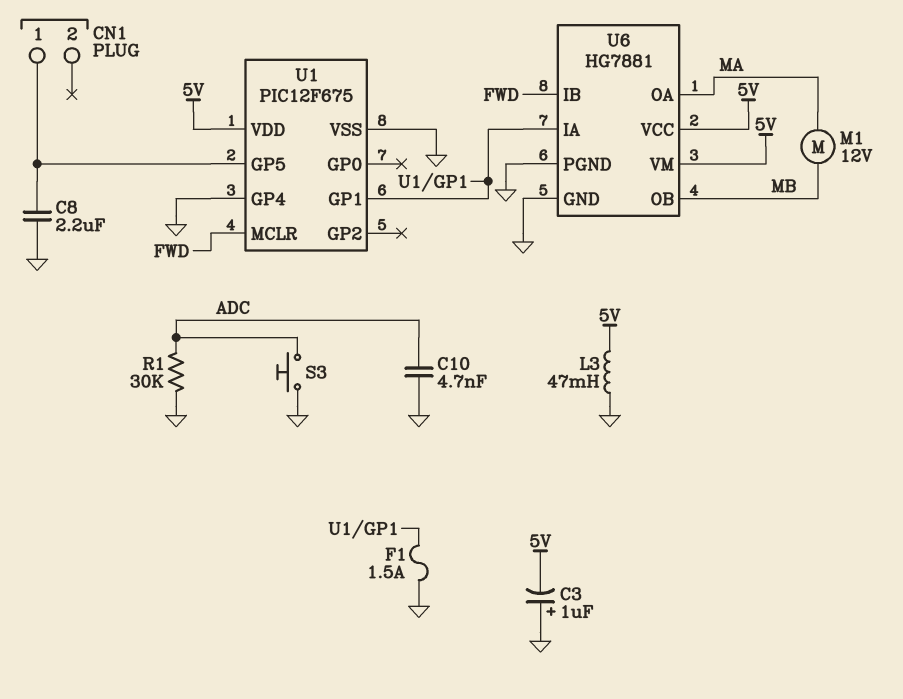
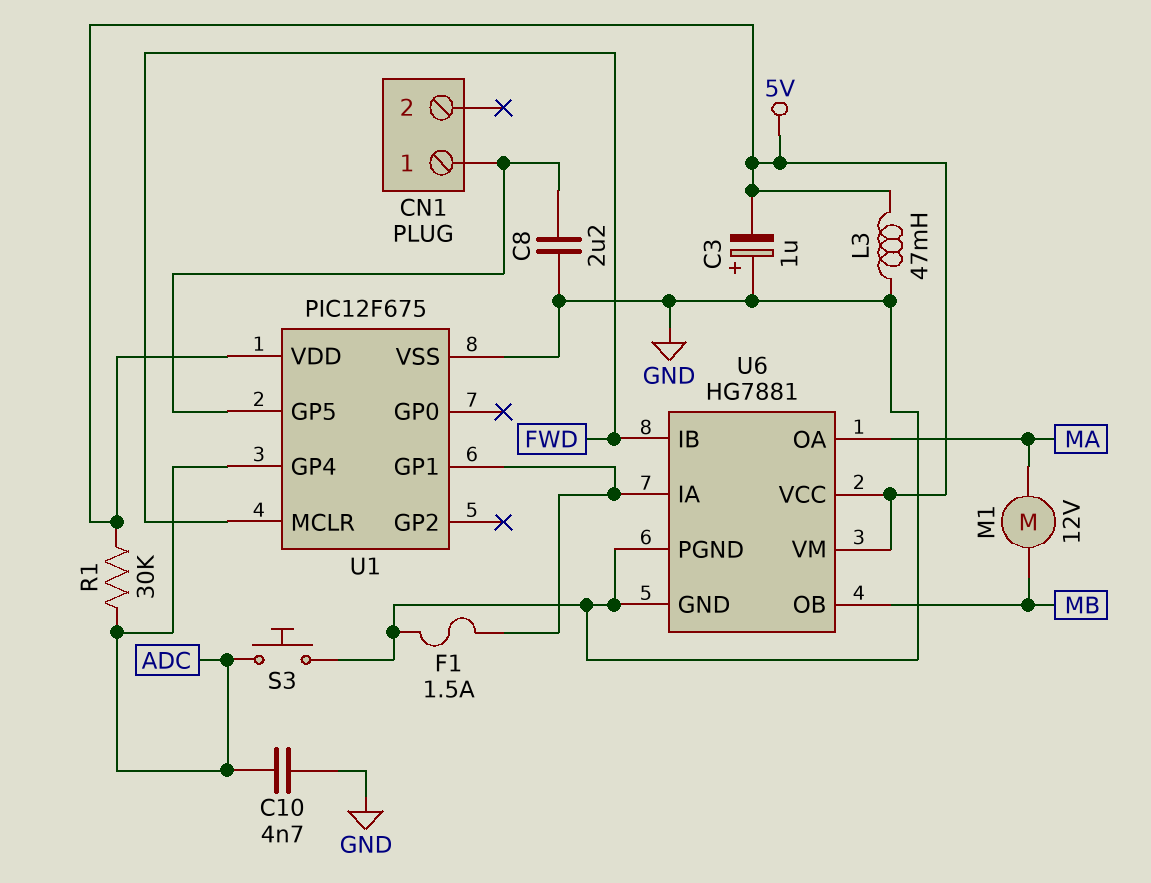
R1: 30k (ADC, GND) -> 30k (5V, ADC)
U1 pin GP4: GND -> ADC

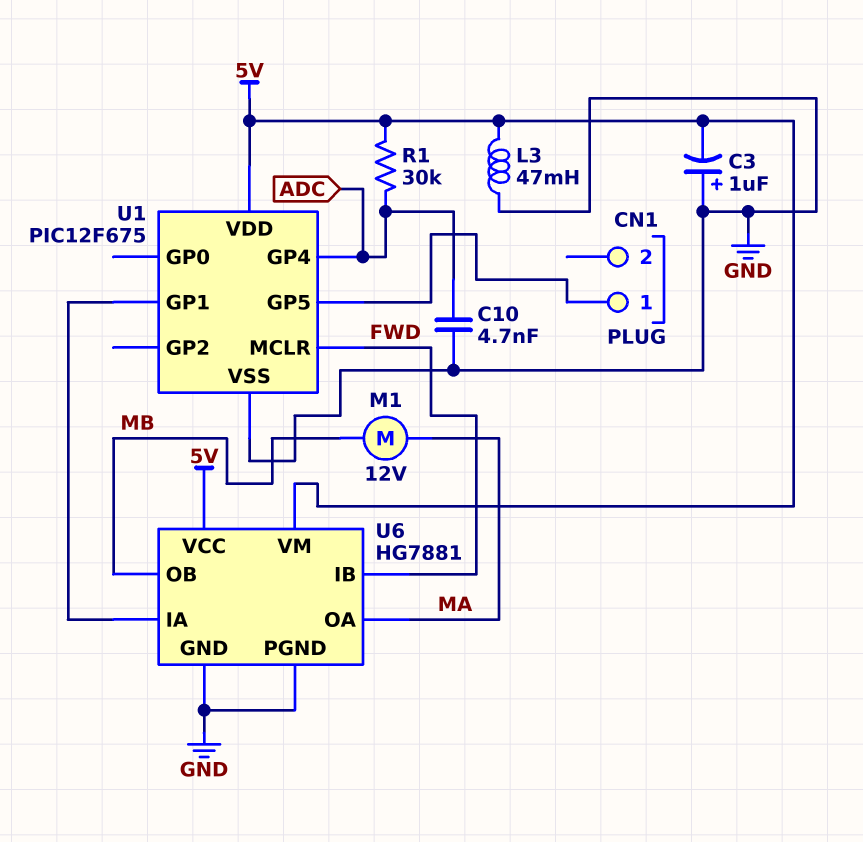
C8: 2.2uF (CN1/1, GND) -> none
F1: 1.5A (GND, U1/GP1) -> none
S3: button (ADC, GND) -> none

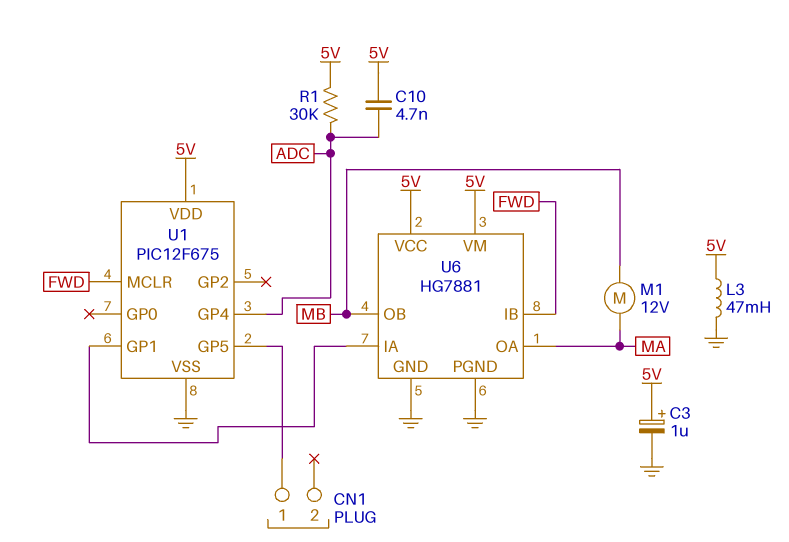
C3: 1uF (plus GND, minus 5V) -> 1uF (plus 5V, minus GND)
C10: 4.7nF (ADC, GND) -> 4.7nF (5V, ADC)

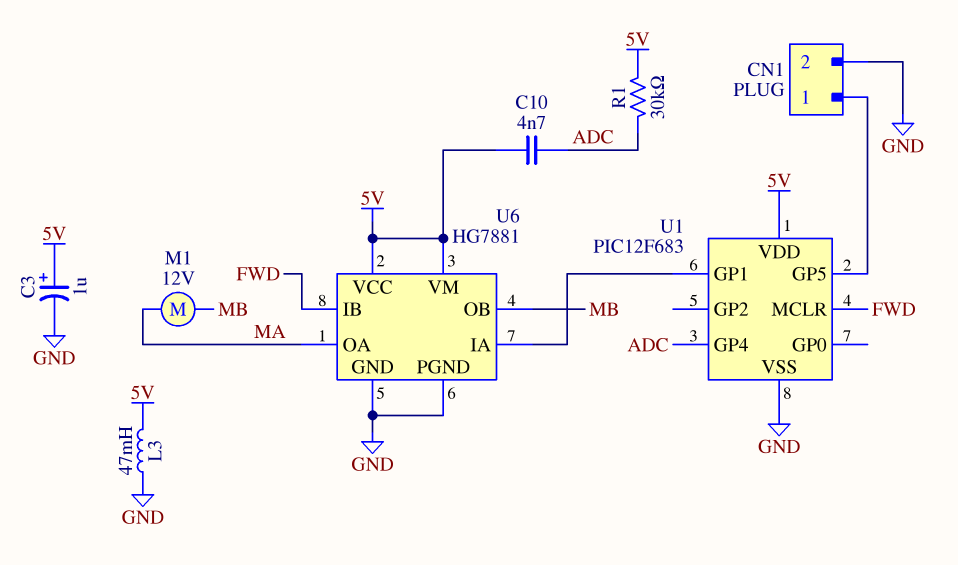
CN1 pin 2: none -> GND
U1: PIC12F675 -> PIC12F683

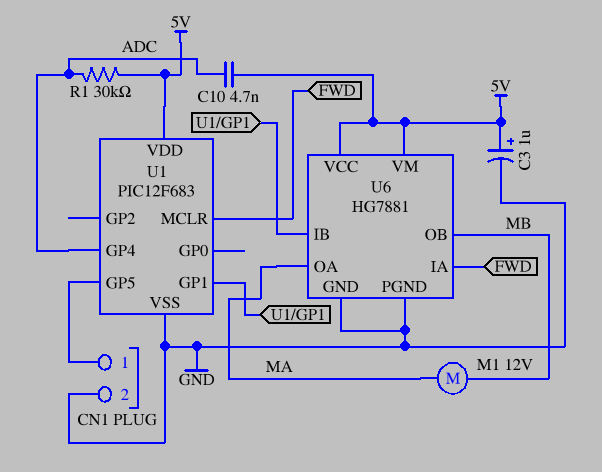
L3: 47mH (5V, GND) -> none
U6 pin IA: U1/GP1 -> FWD
U6 pin IB: FWD -> U1/GP1

